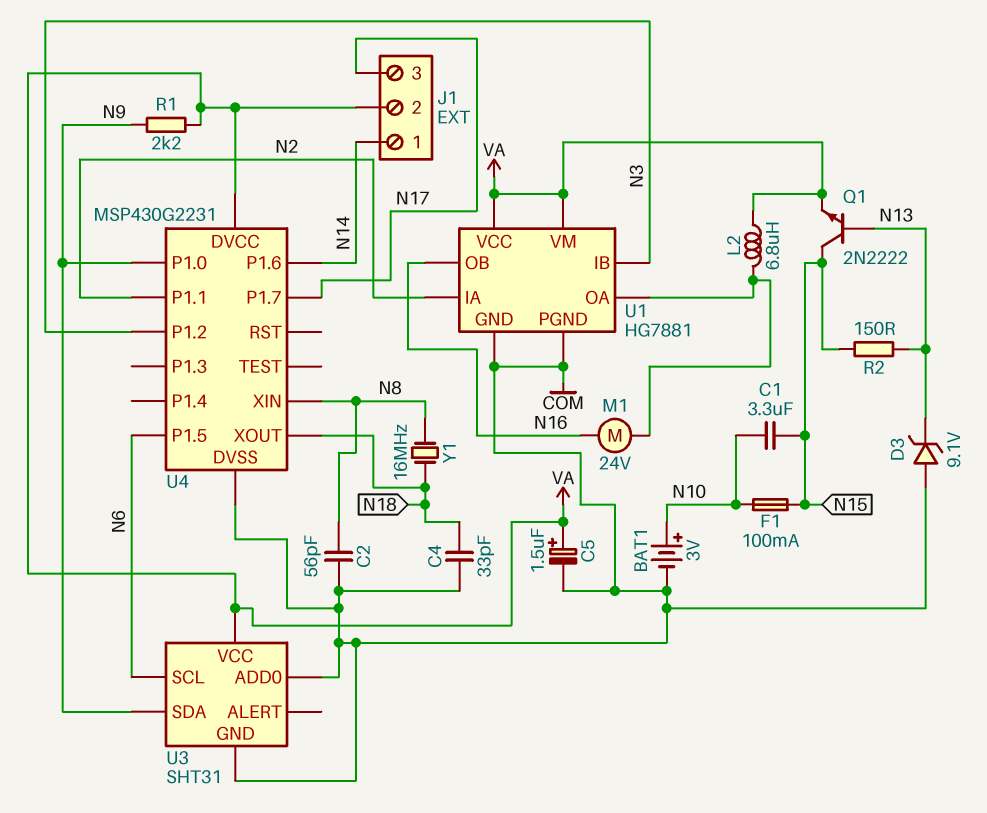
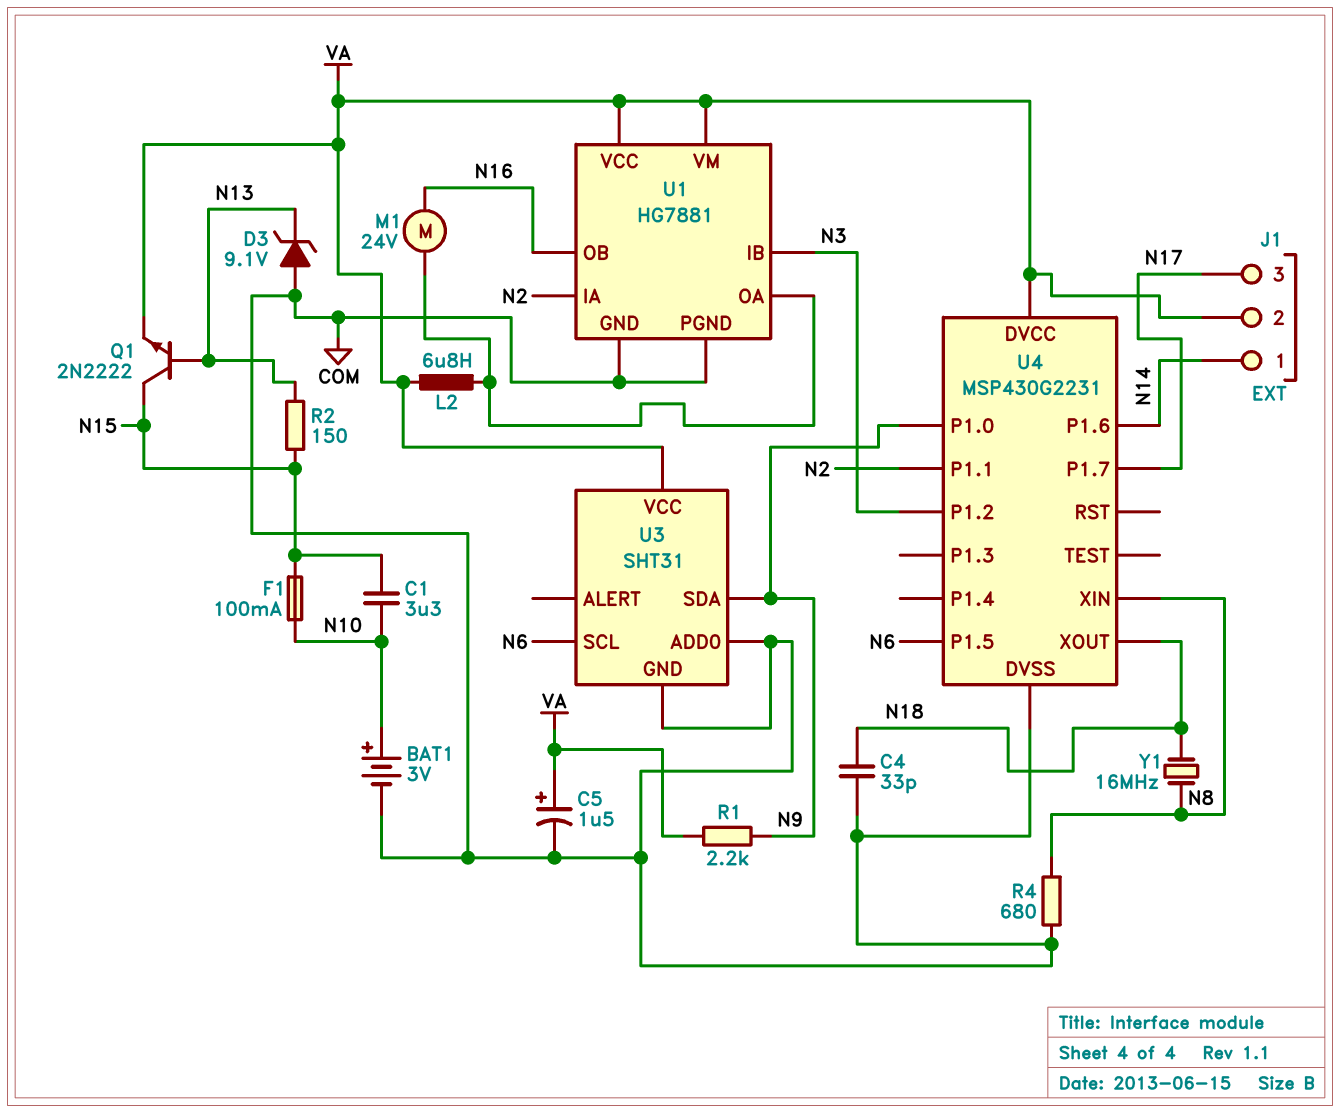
C2: 56pF (COM, N8) -> none
R4: none -> 680 (COM, N8)

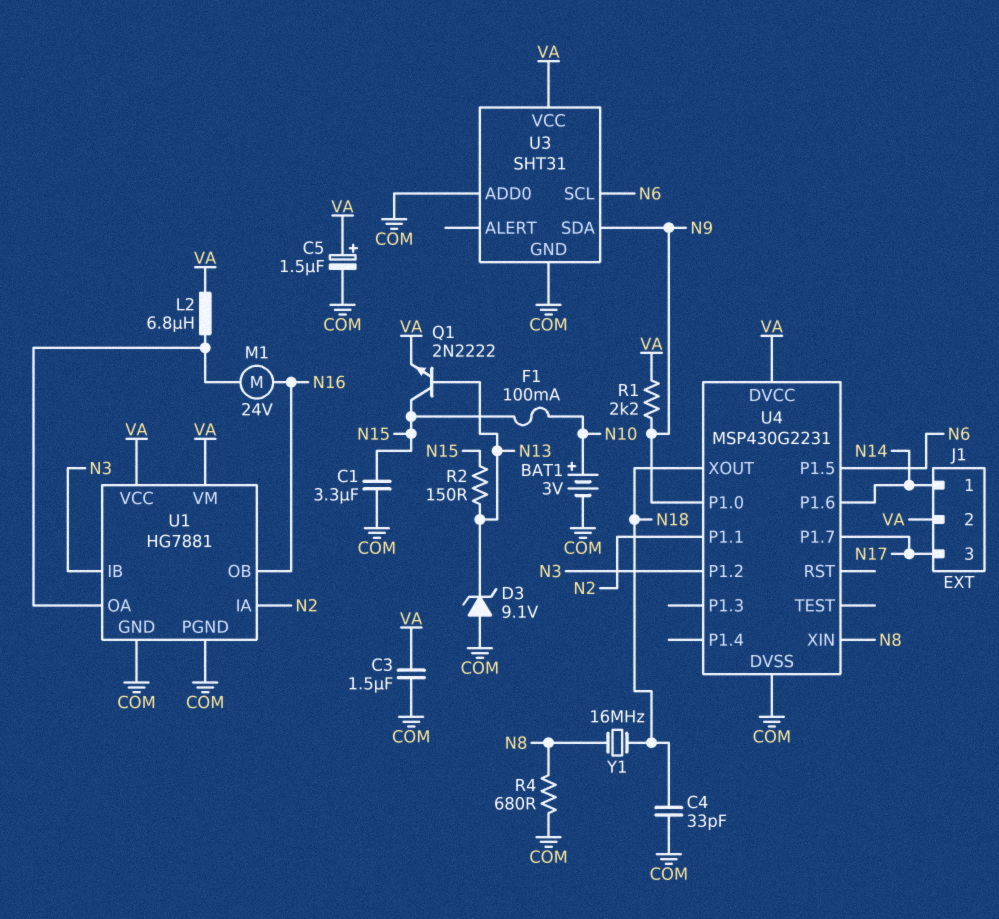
C1: 3.3uF (N10, N15) -> 3.3uF (COM, N15)
C3: none -> 1.5uF (COM, VA)

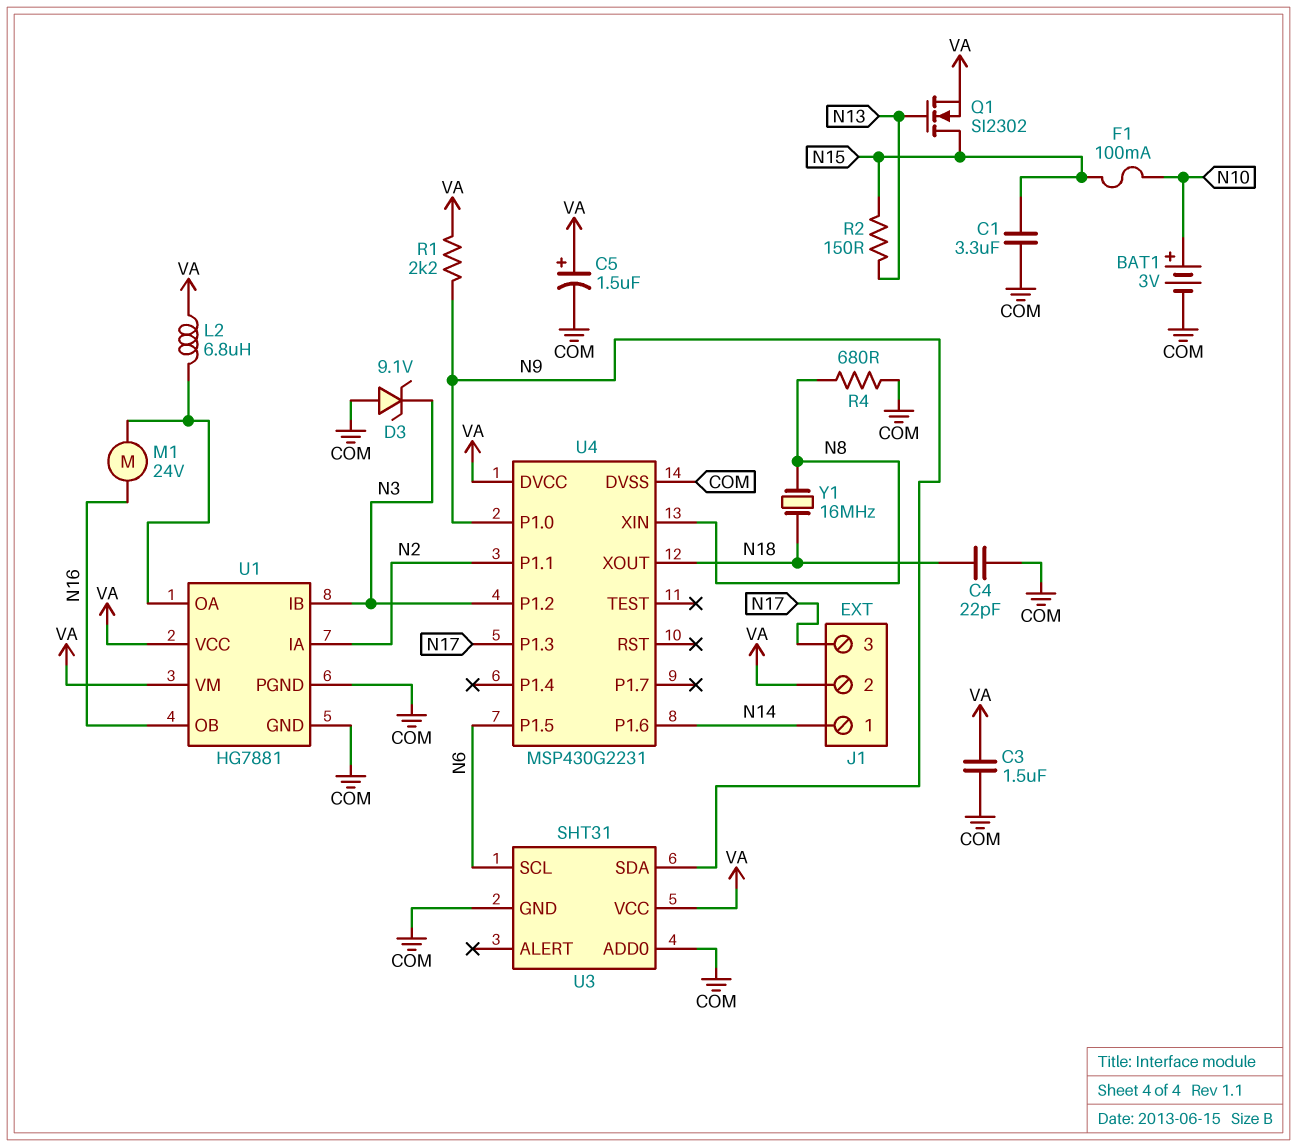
C4: 33pF (COM, N18) -> 22pF (COM, N18)
D3: zener 9.1V (A COM, K N13) -> zener 9.1V (A COM, K N3)
Q1: NPN 2N2222 (B N13, C N15, E VA) -> NMOS SI2302 (G N13, D N15, S VA)
U4 pin P1.3: none -> N17
U4 pin P1.7: N17 -> none

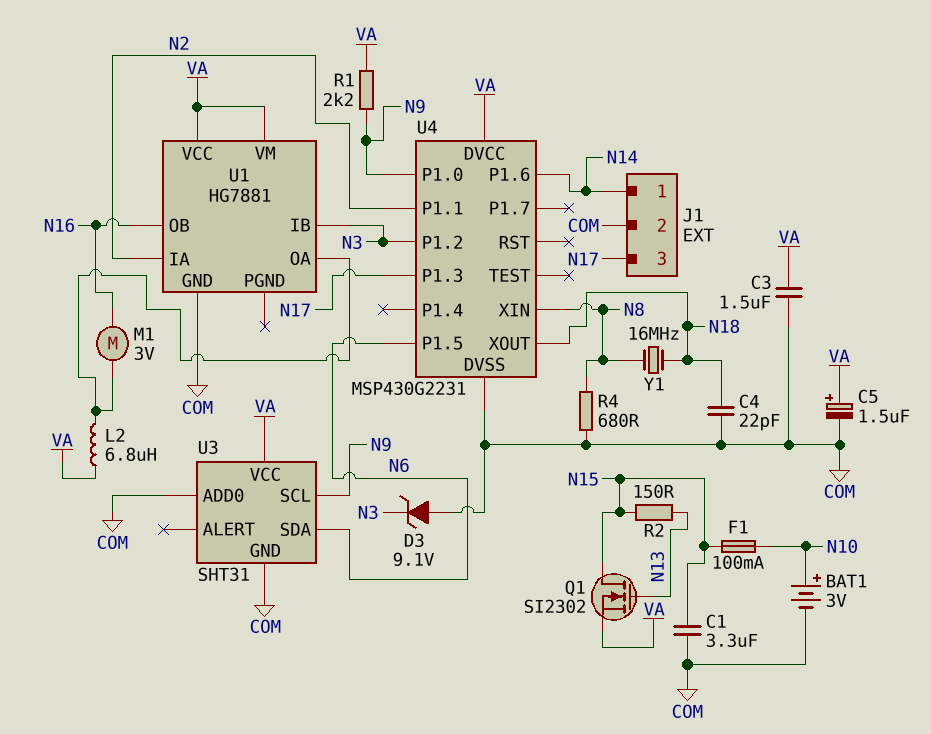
J1 pin 2: VA -> COM
M1: motor 24V (N16, U1/OA) -> motor 3V (N16, U1/OA)
U1 pin PGND: COM -> none
U3 pin SCL: N6 -> N9
U3 pin SDA: N9 -> N6

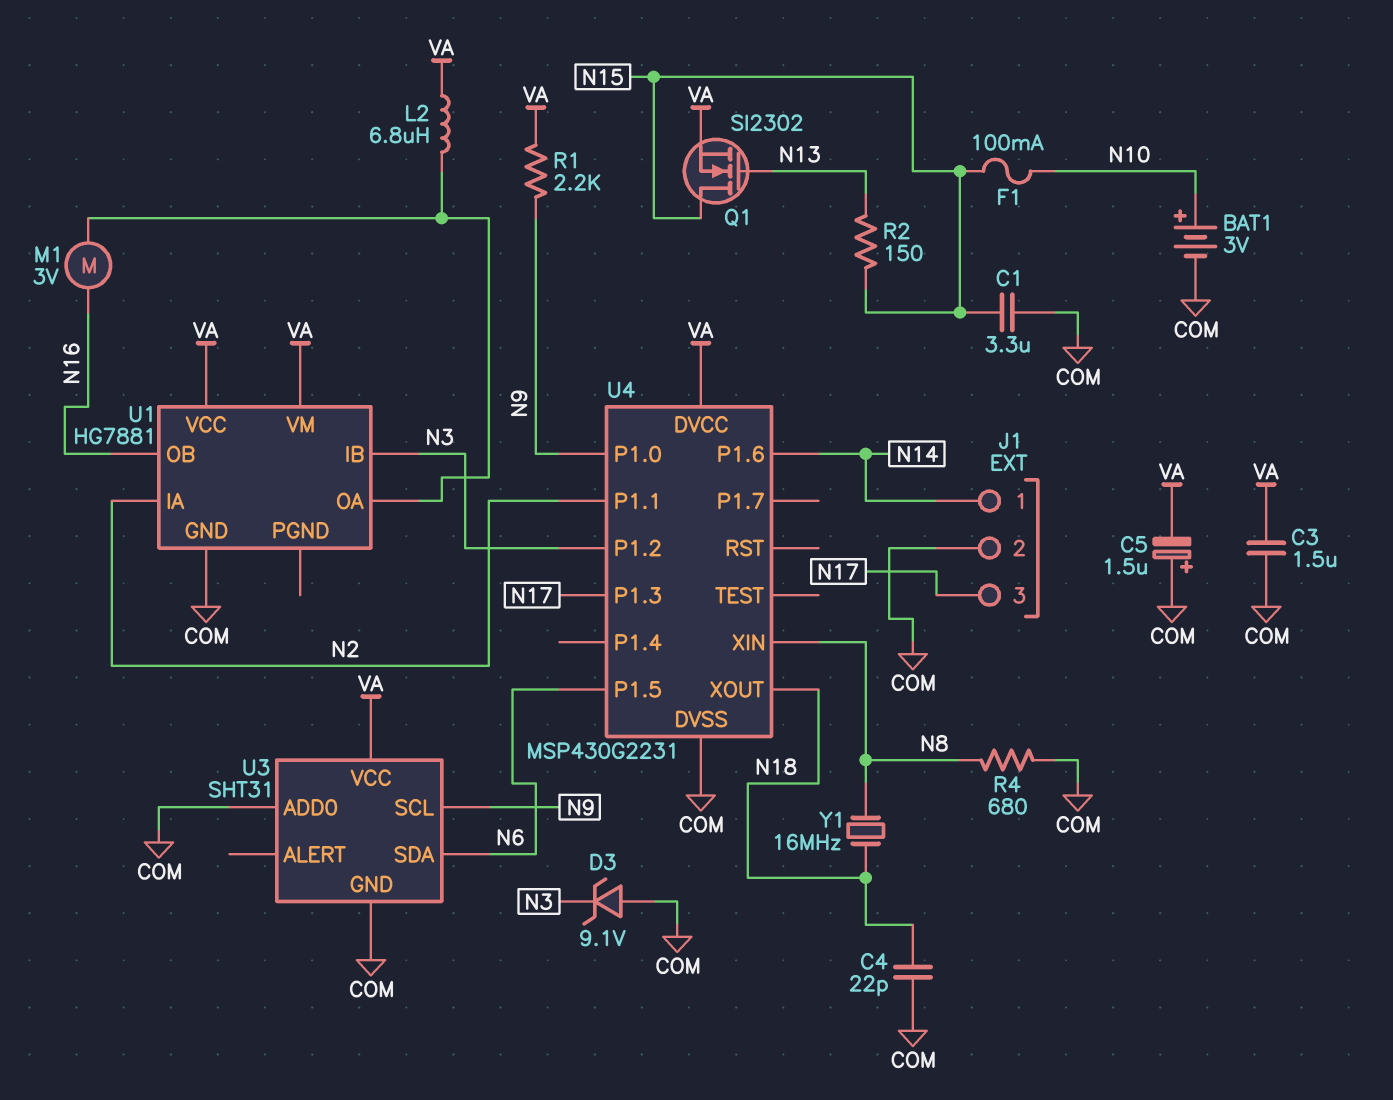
C5: 1.5uF (plus VA, minus COM) -> 1.5uF (plus COM, minus VA)

